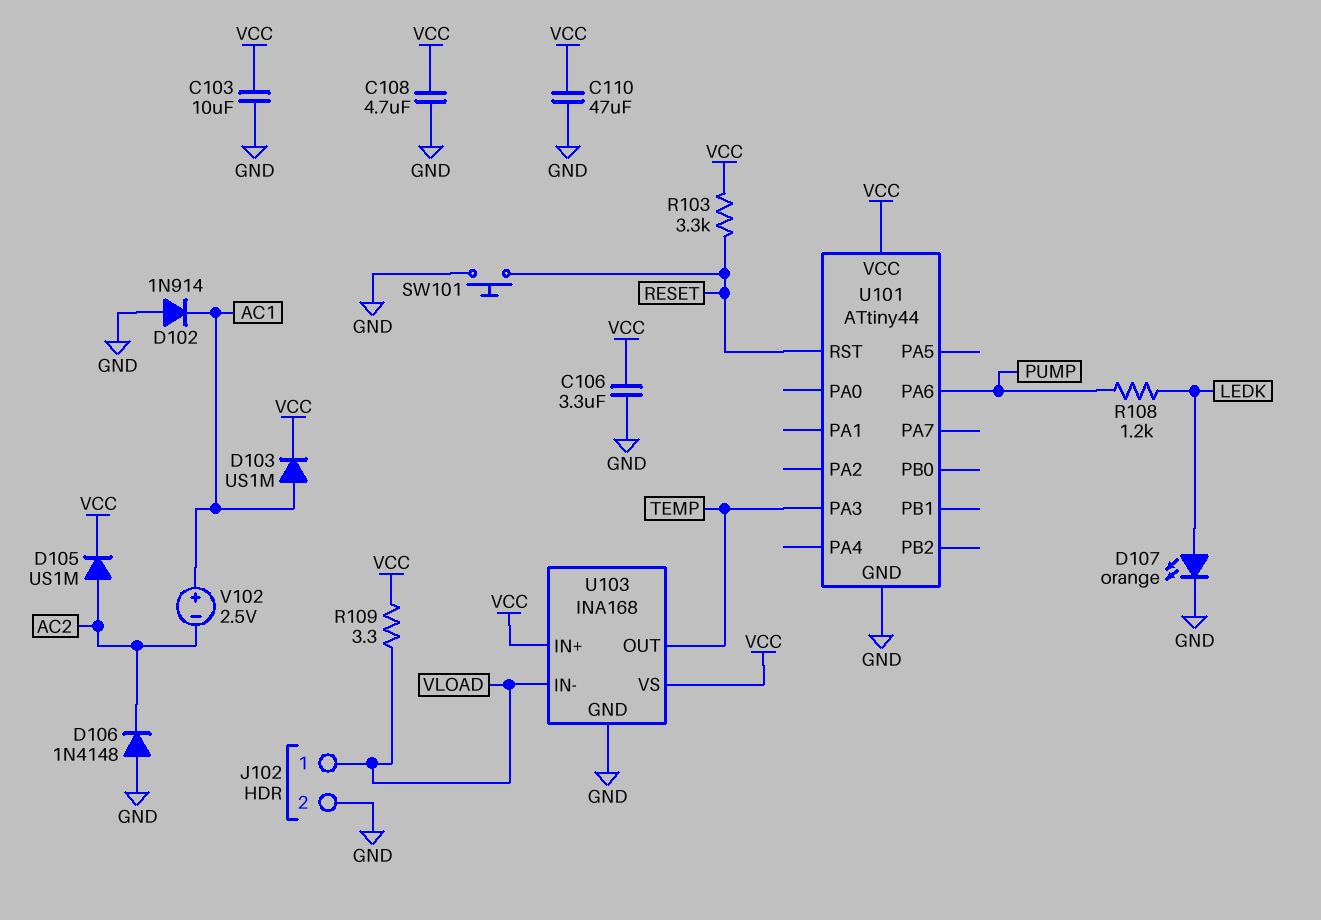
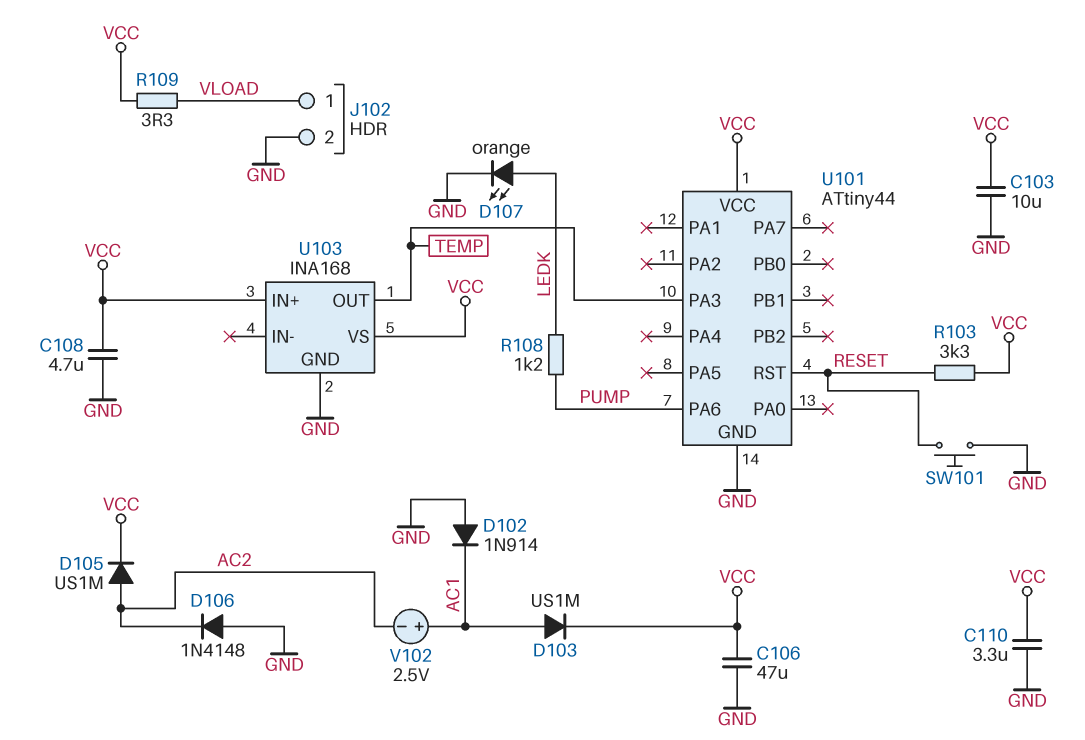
C106: 3.3uF (GND, VCC) -> 47uF (GND, VCC)
C110: 47uF (GND, VCC) -> 3.3uF (GND, VCC)
U103 pin IN-: VLOAD -> none

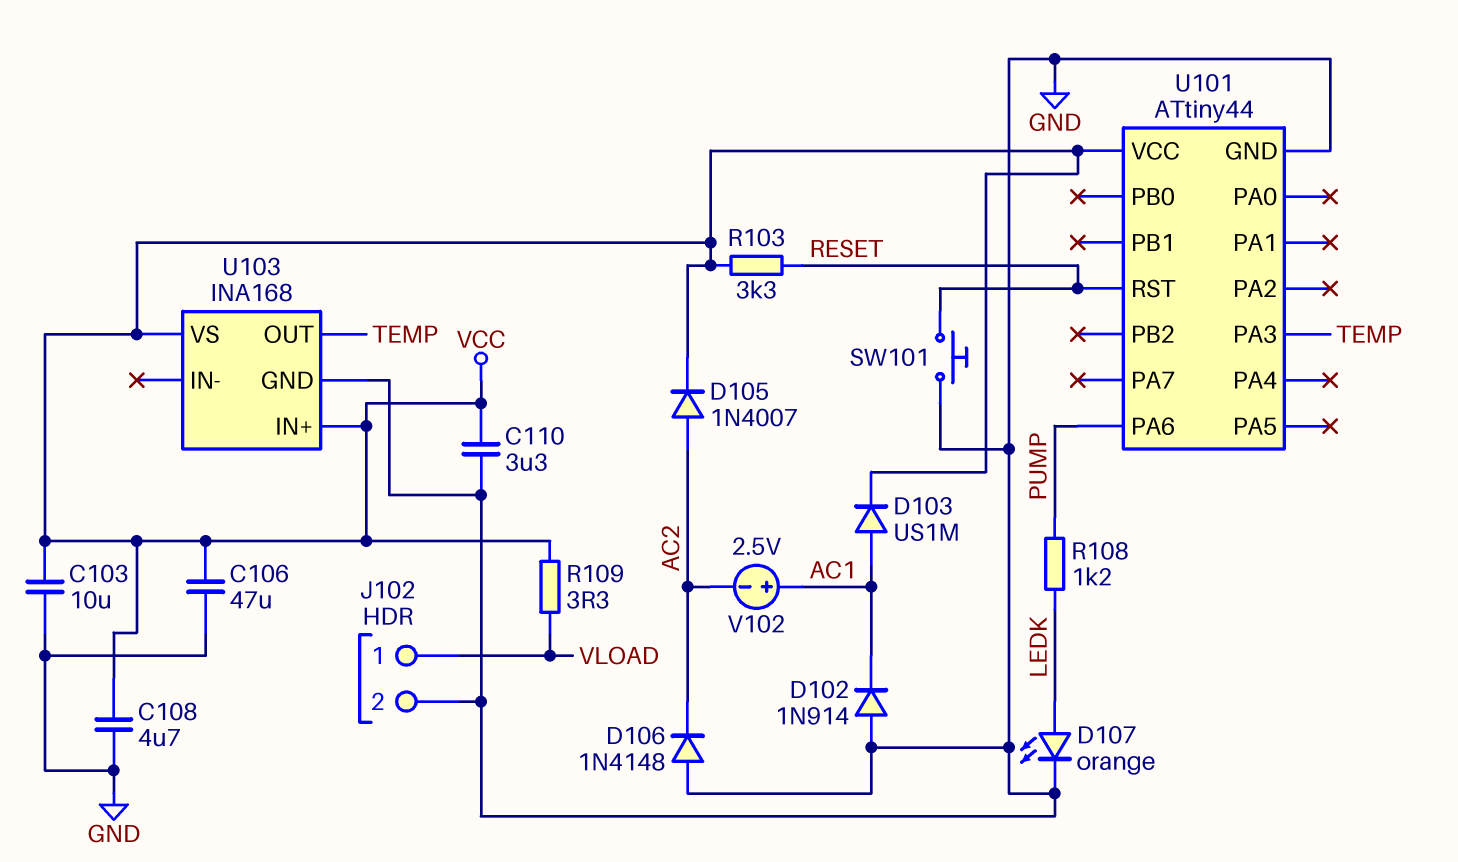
D105: diode US1M (A AC2, K VCC) -> diode 1N4007 (A AC2, K VCC)

